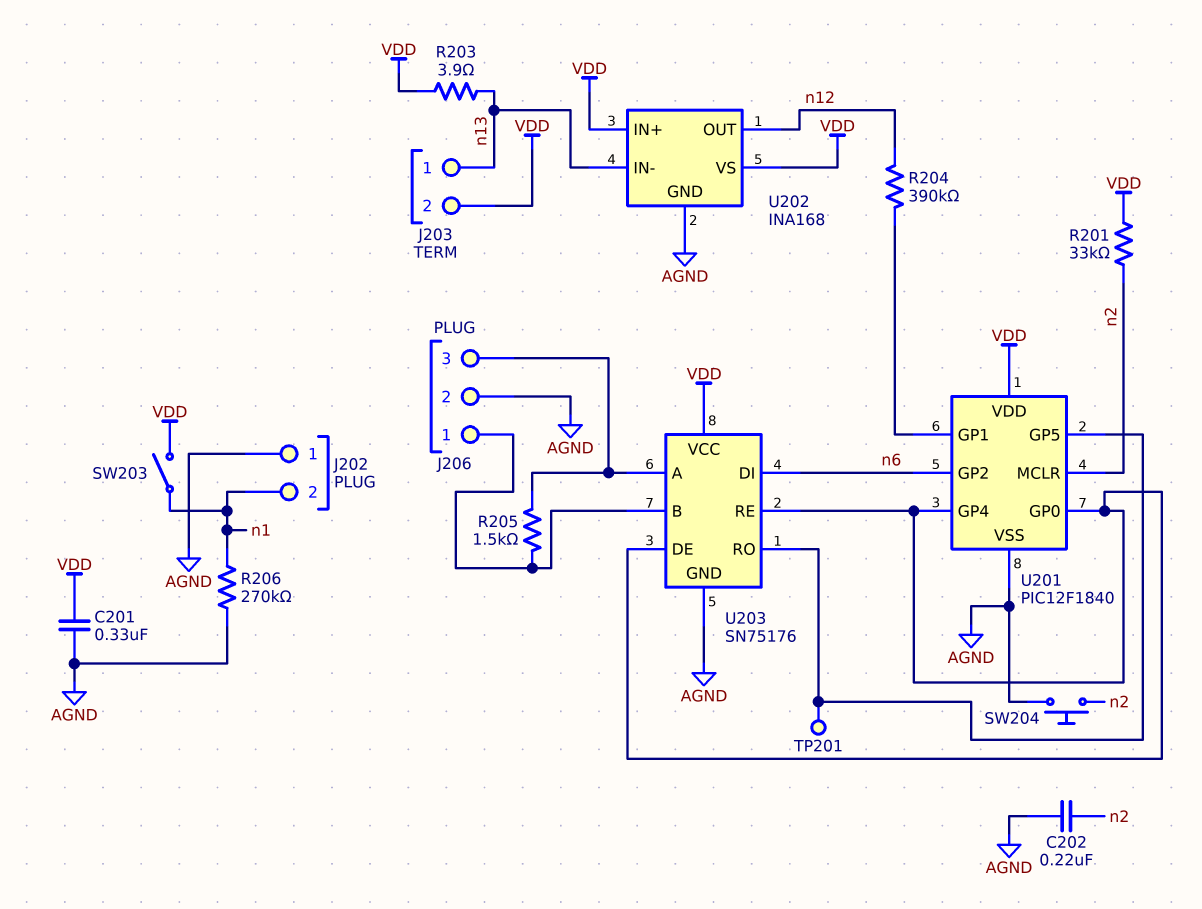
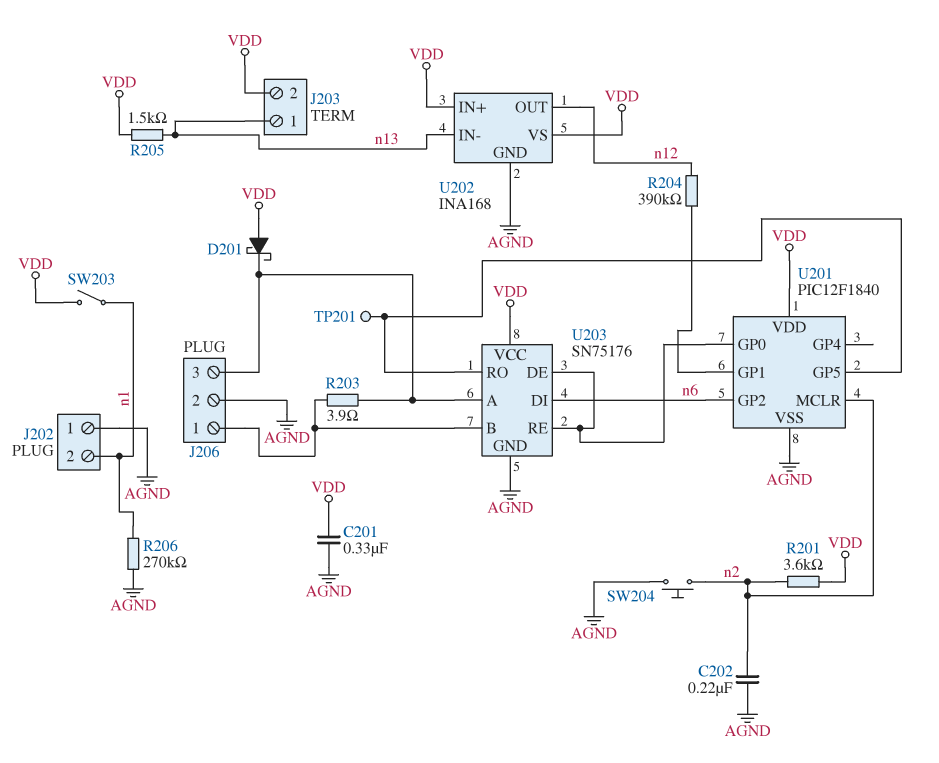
D201: none -> schottky (A VDD, K J206/3)
R201: 33k (VDD, n2) -> 3.6k (VDD, n2)
R203: 3.9 (VDD, n13) -> 3.9 (J206/1, J206/3)
R205: 1.5k (J206/1, J206/3) -> 1.5k (VDD, n13)
U201 pin GP4: U201/GP0 -> none

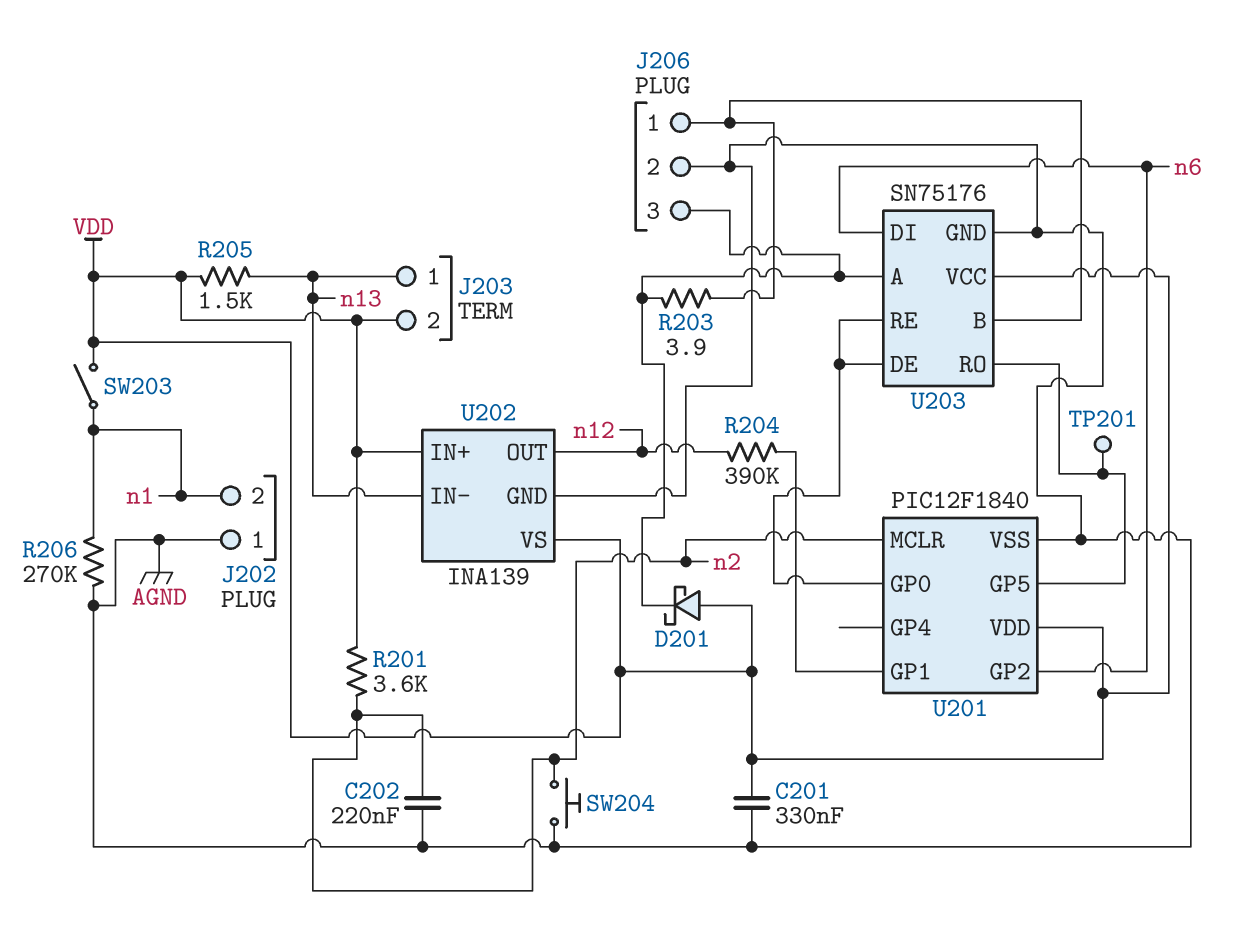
U202: INA168 -> INA139

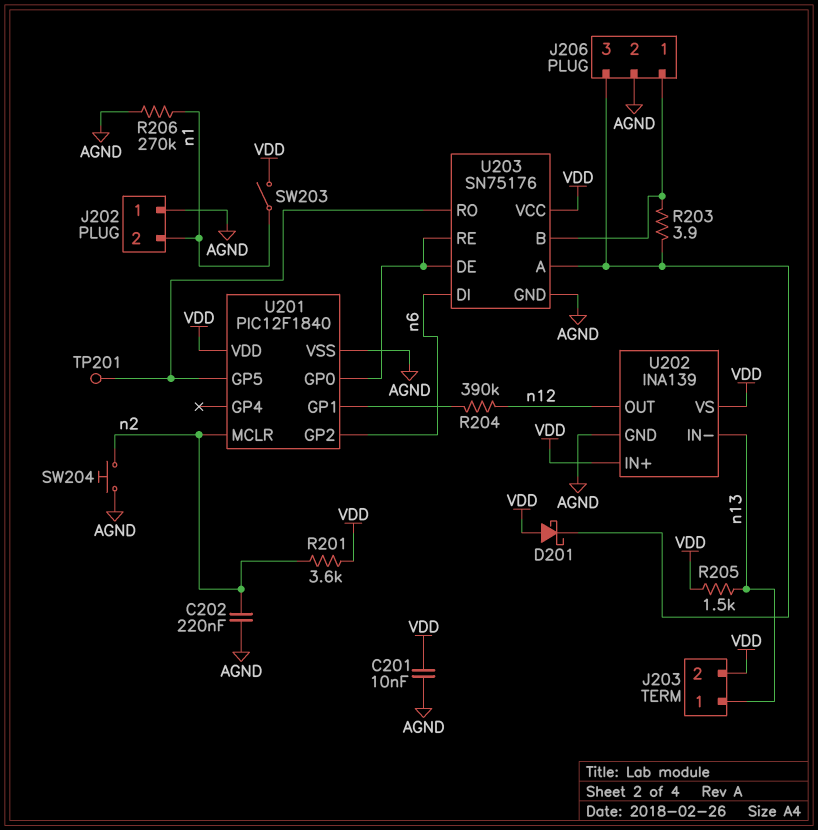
C201: 330nF (AGND, VDD) -> 10nF (AGND, VDD)

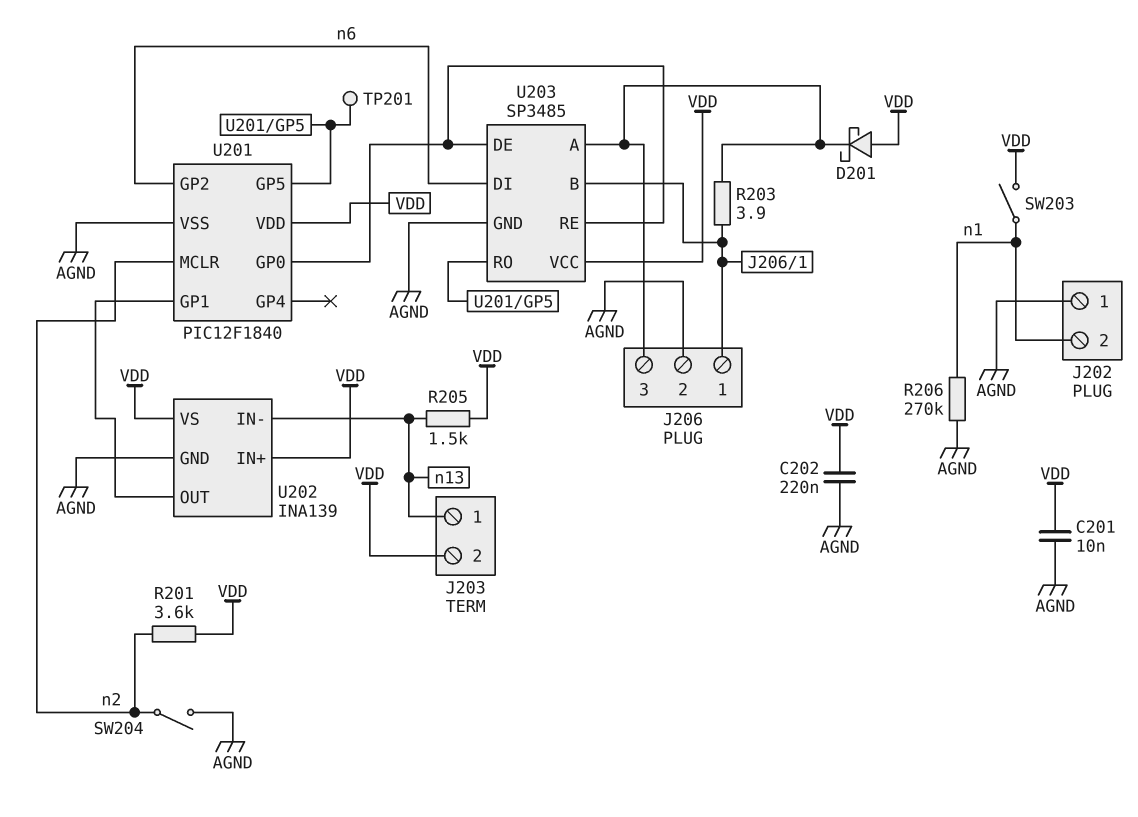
C202: 220nF (AGND, n2) -> 220nF (AGND, VDD)
R204: 390k (U201/GP1, n12) -> none
SW204: button (AGND, n2) -> switch (AGND, n2)
U202 pin OUT: n12 -> U201/GP1
U203: SN75176 -> SP3485

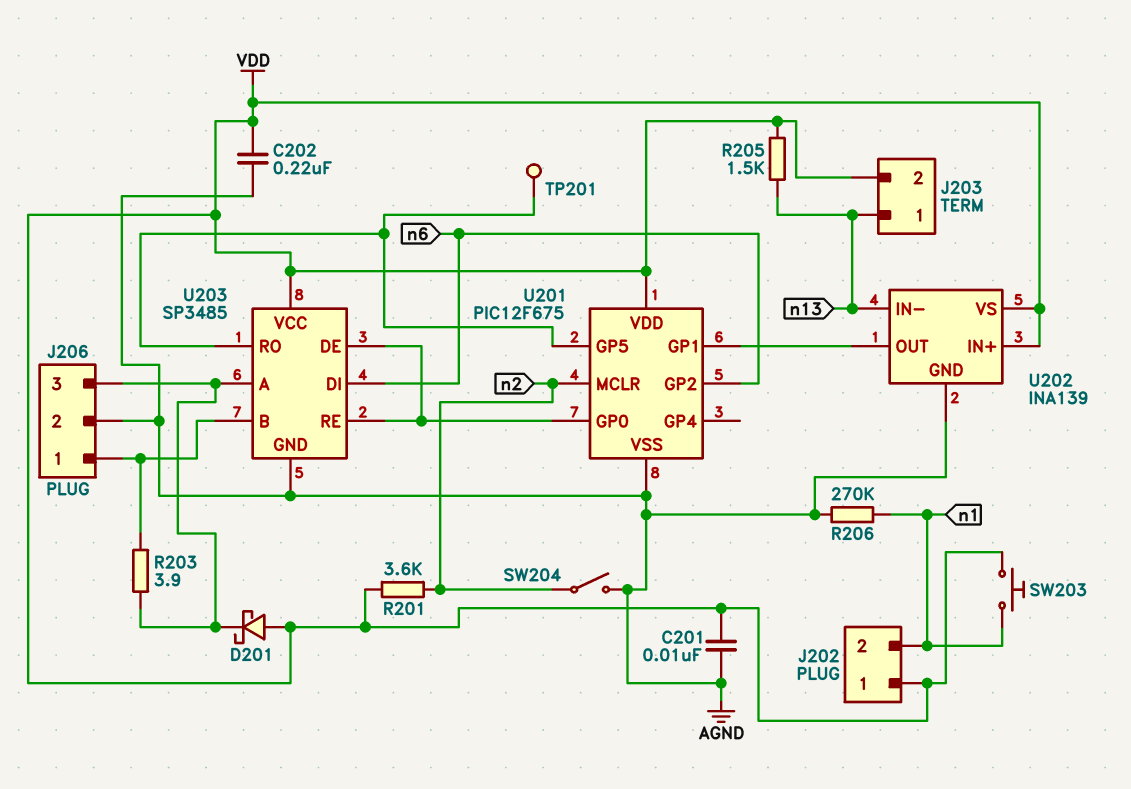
J202 pin 1: AGND -> VDD
SW203: switch (VDD, n1) -> button (VDD, n1)
U201: PIC12F1840 -> PIC12F675

